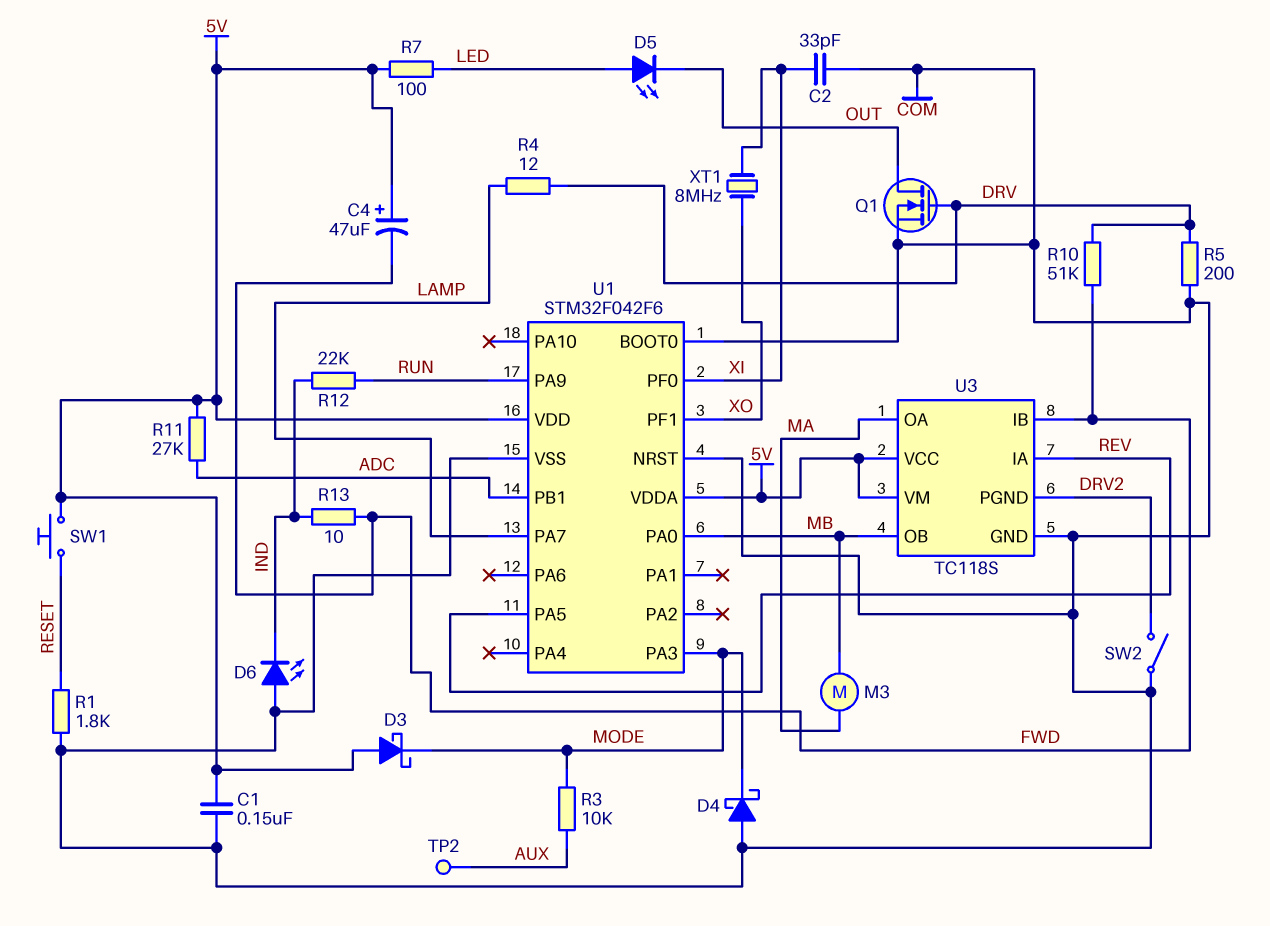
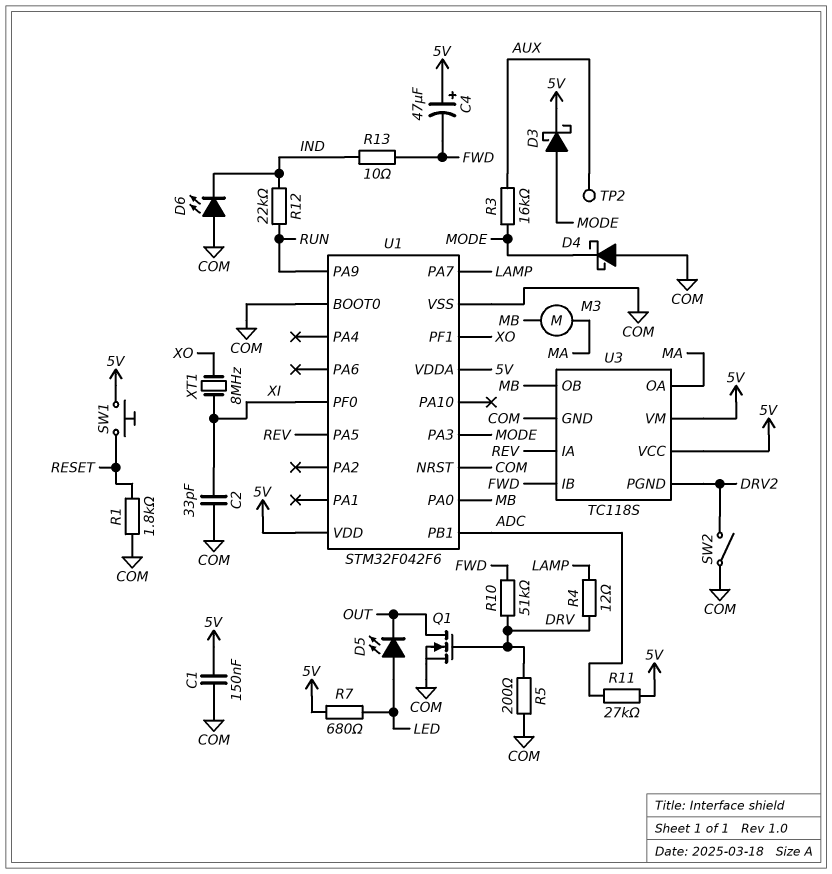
D3: schottky (A 5V, K MODE) -> schottky (A MODE, K 5V)
R3: 10k (AUX, MODE) -> 16k (AUX, MODE)
R7: 100 (5V, LED) -> 680 (5V, LED)

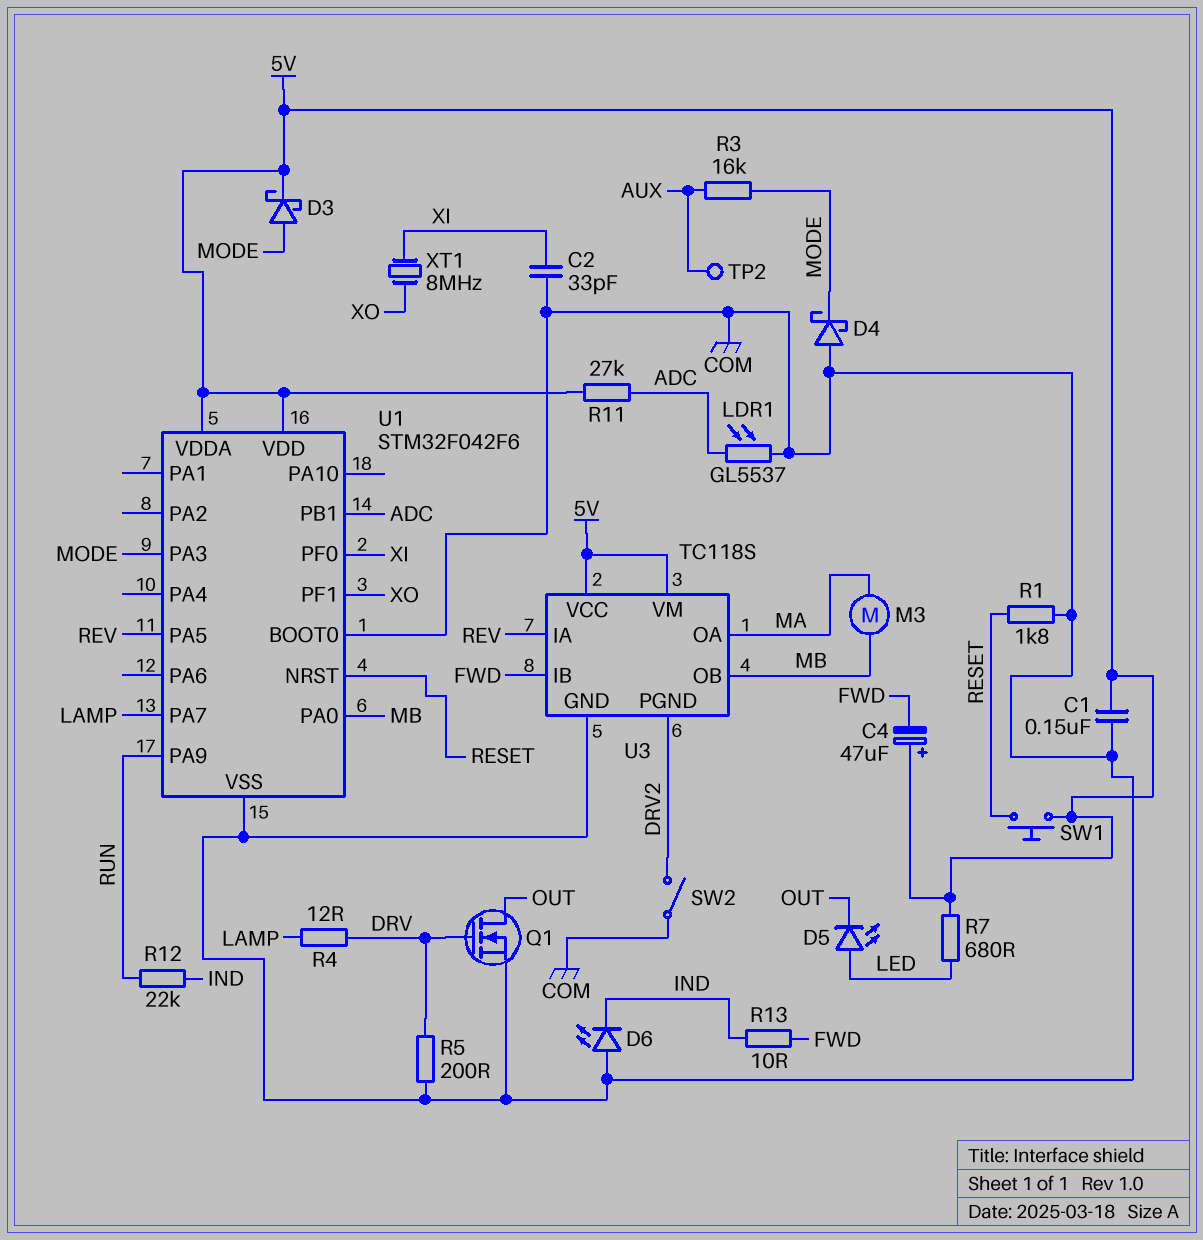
LDR1: none -> GL5537 (ADC, COM)
R10: 51k (DRV, FWD) -> none
U1 pin NRST: COM -> RESET

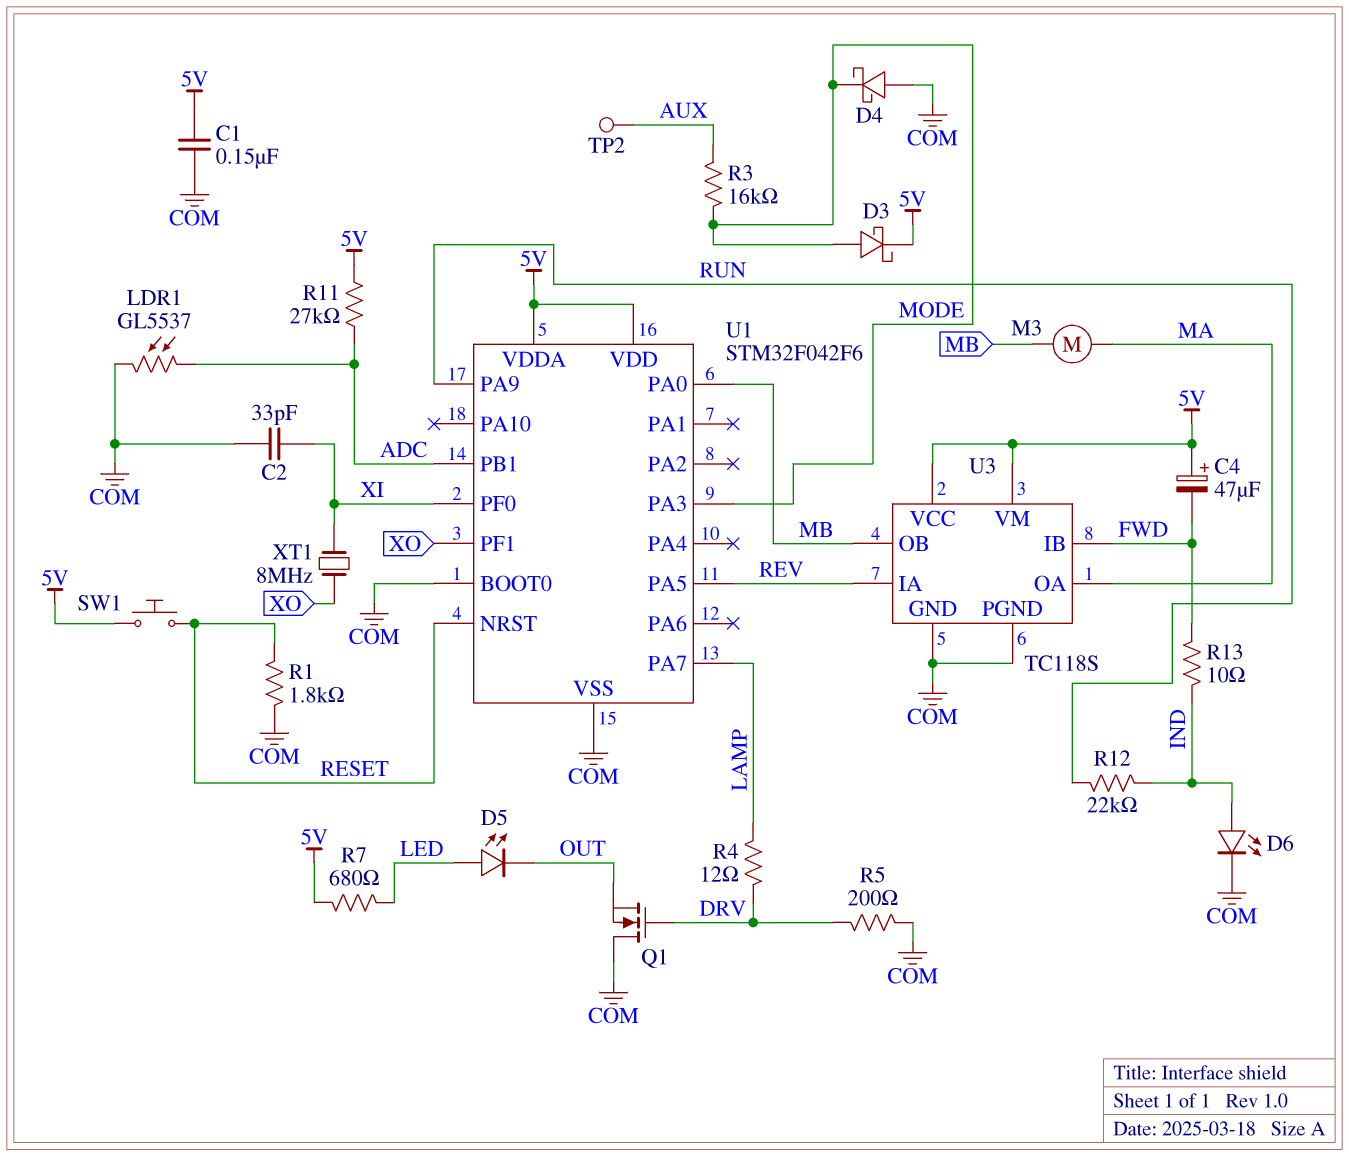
D6: LED (A COM, K IND) -> LED (A IND, K COM)
Q1: NMOS (G DRV, D OUT, S COM) -> NMOS (G DRV, D COM, S OUT)
SW2: switch (COM, DRV2) -> none
U3 pin PGND: DRV2 -> COM

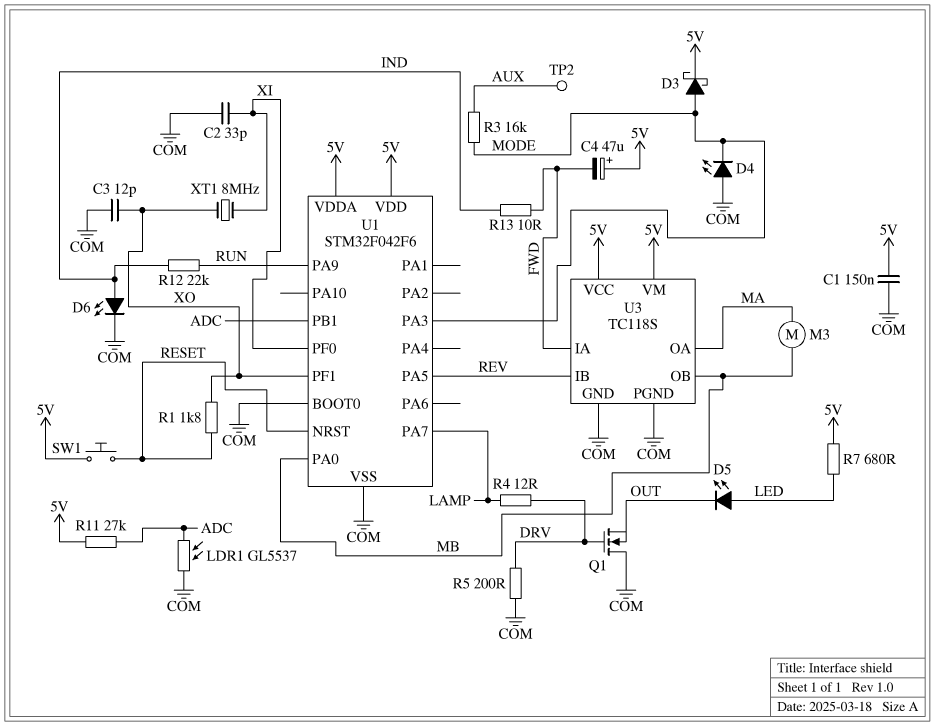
C3: none -> 12pF (COM, XO)
D4: schottky (A COM, K MODE) -> LED (A COM, K MODE)
R1: 1.8k (COM, RESET) -> 1.8k (RESET, XO)
U3 pin IA: REV -> FWD
U3 pin IB: FWD -> REV

